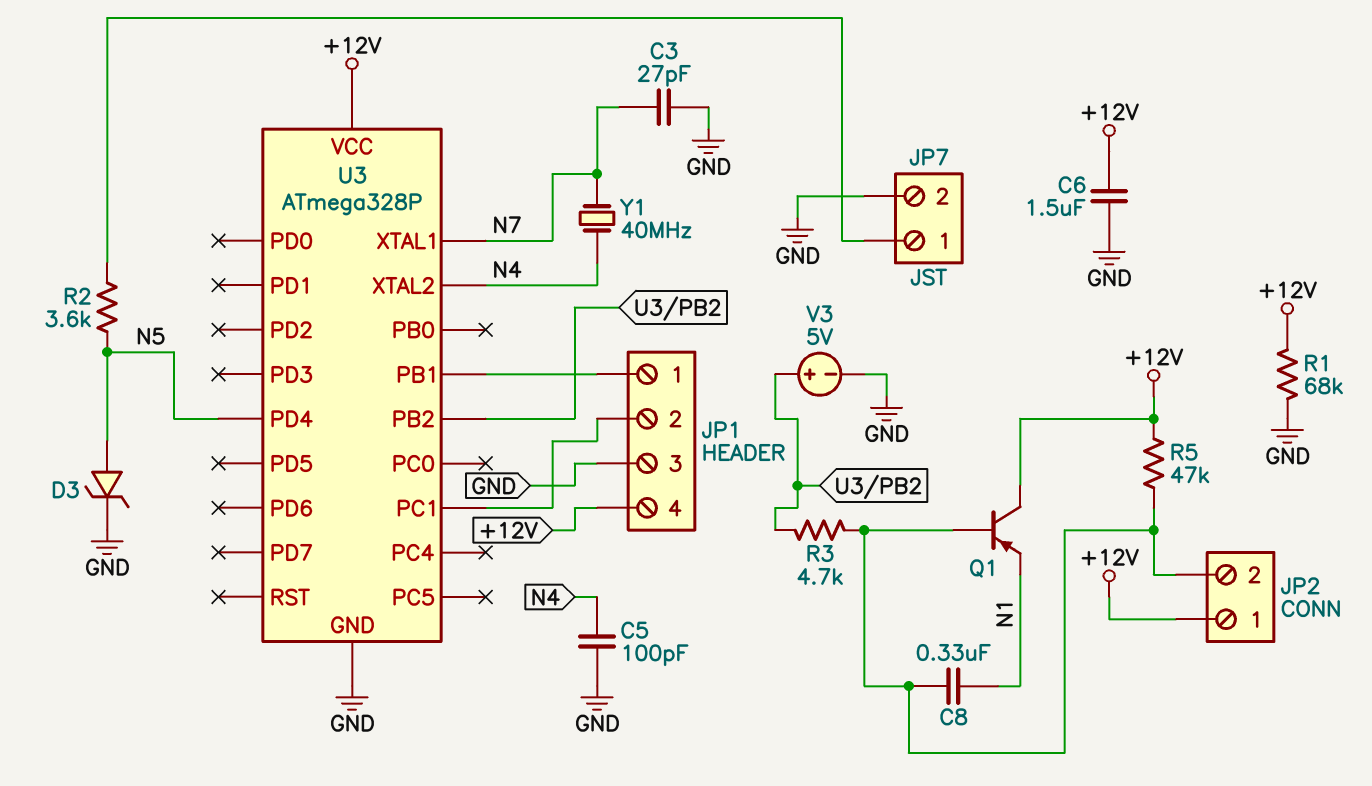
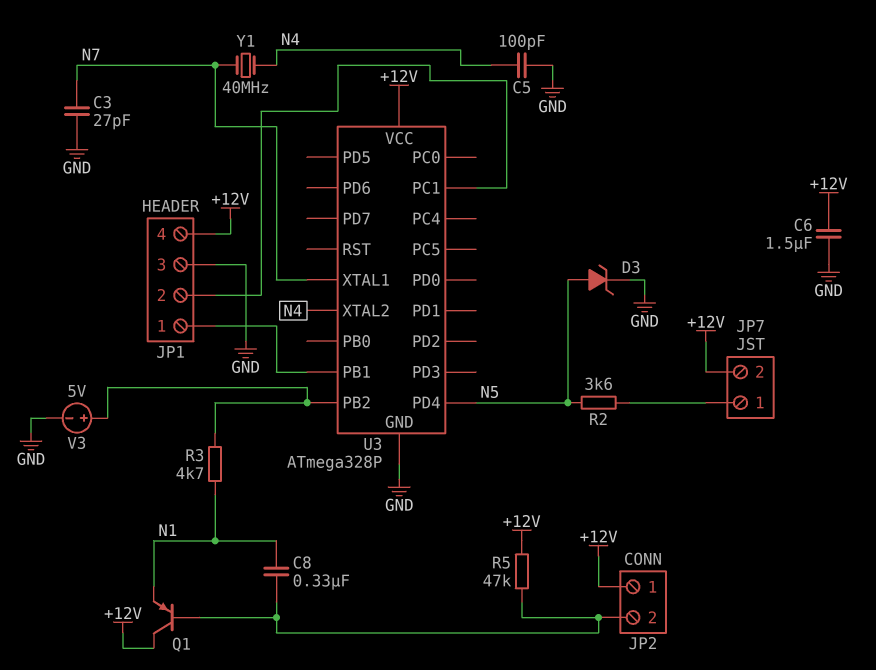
JP7 pin 2: GND -> +12V
R1: 68k (+12V, GND) -> none
R3: 4.7k (JP2/2, U3/PB2) -> 4.7k (N1, U3/PB2)

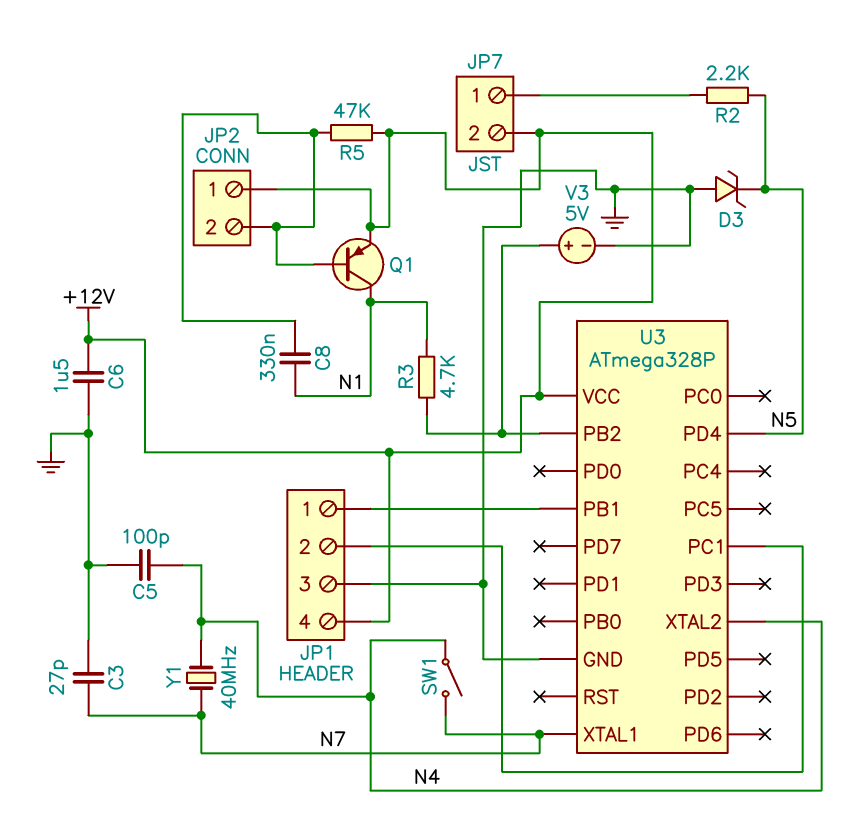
D3: zener (A N5, K GND) -> zener (A GND, K N5)
Q1: PNP (B JP2/2, C +12V, E N1) -> PNP (B JP2/2, C N1, E +12V)
R2: 3.6k (JP7/1, N5) -> 2.2k (JP7/1, N5)
SW1: none -> switch (N4, N7)

